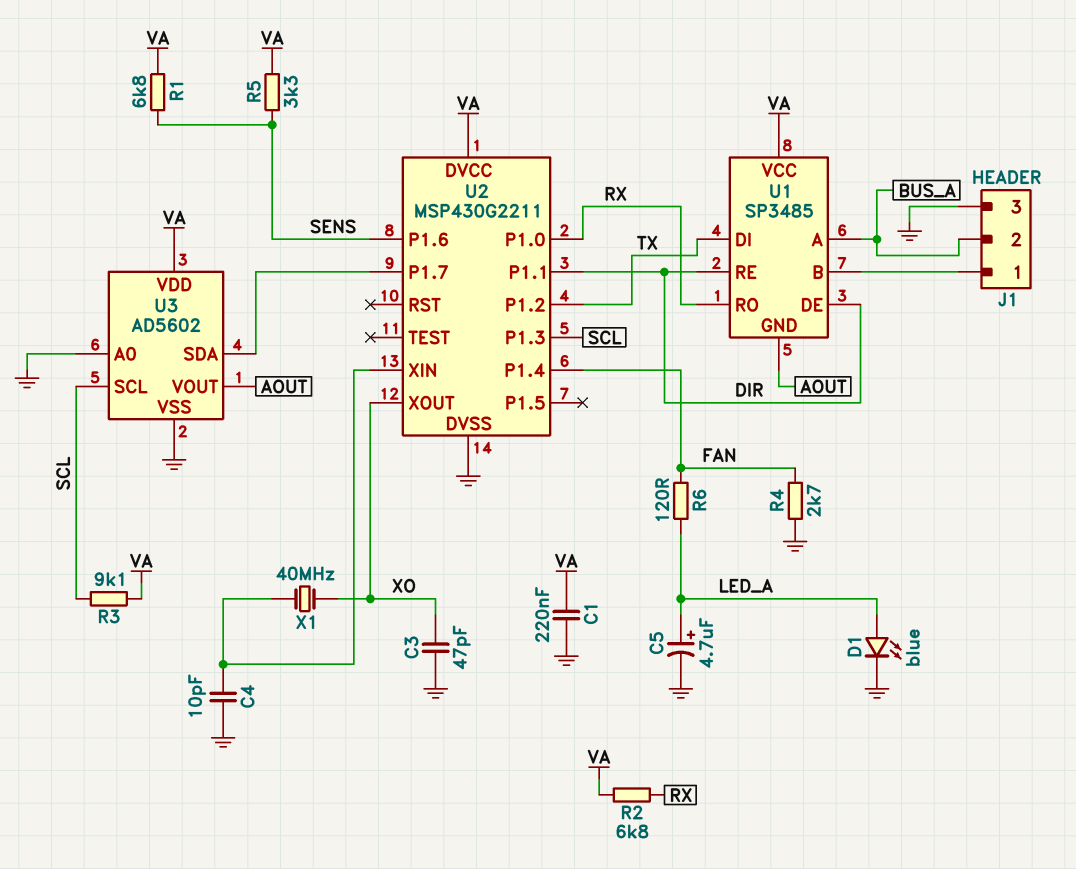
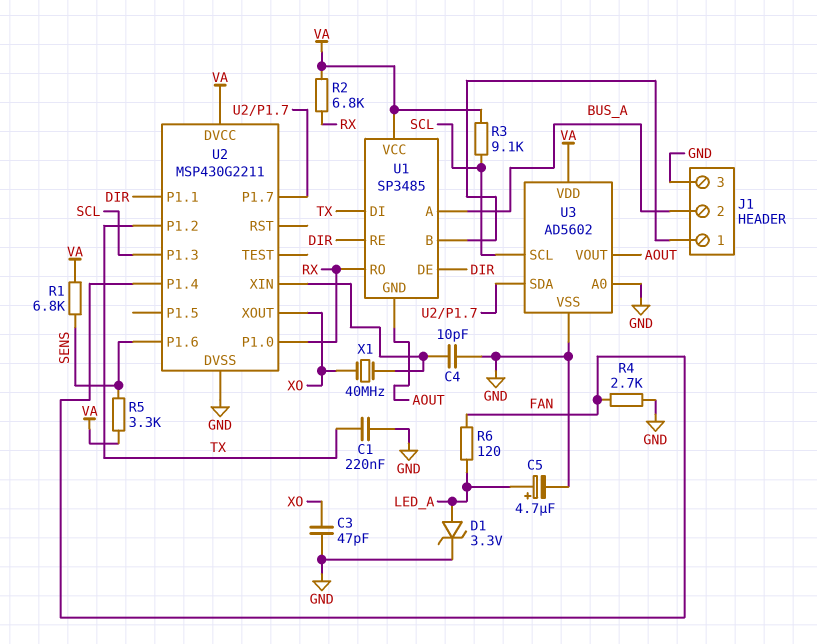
C1: 220nF (GND, VA) -> 220nF (GND, TX)
D1: LED blue (A LED_A, K GND) -> zener 3.3V (A LED_A, K GND)

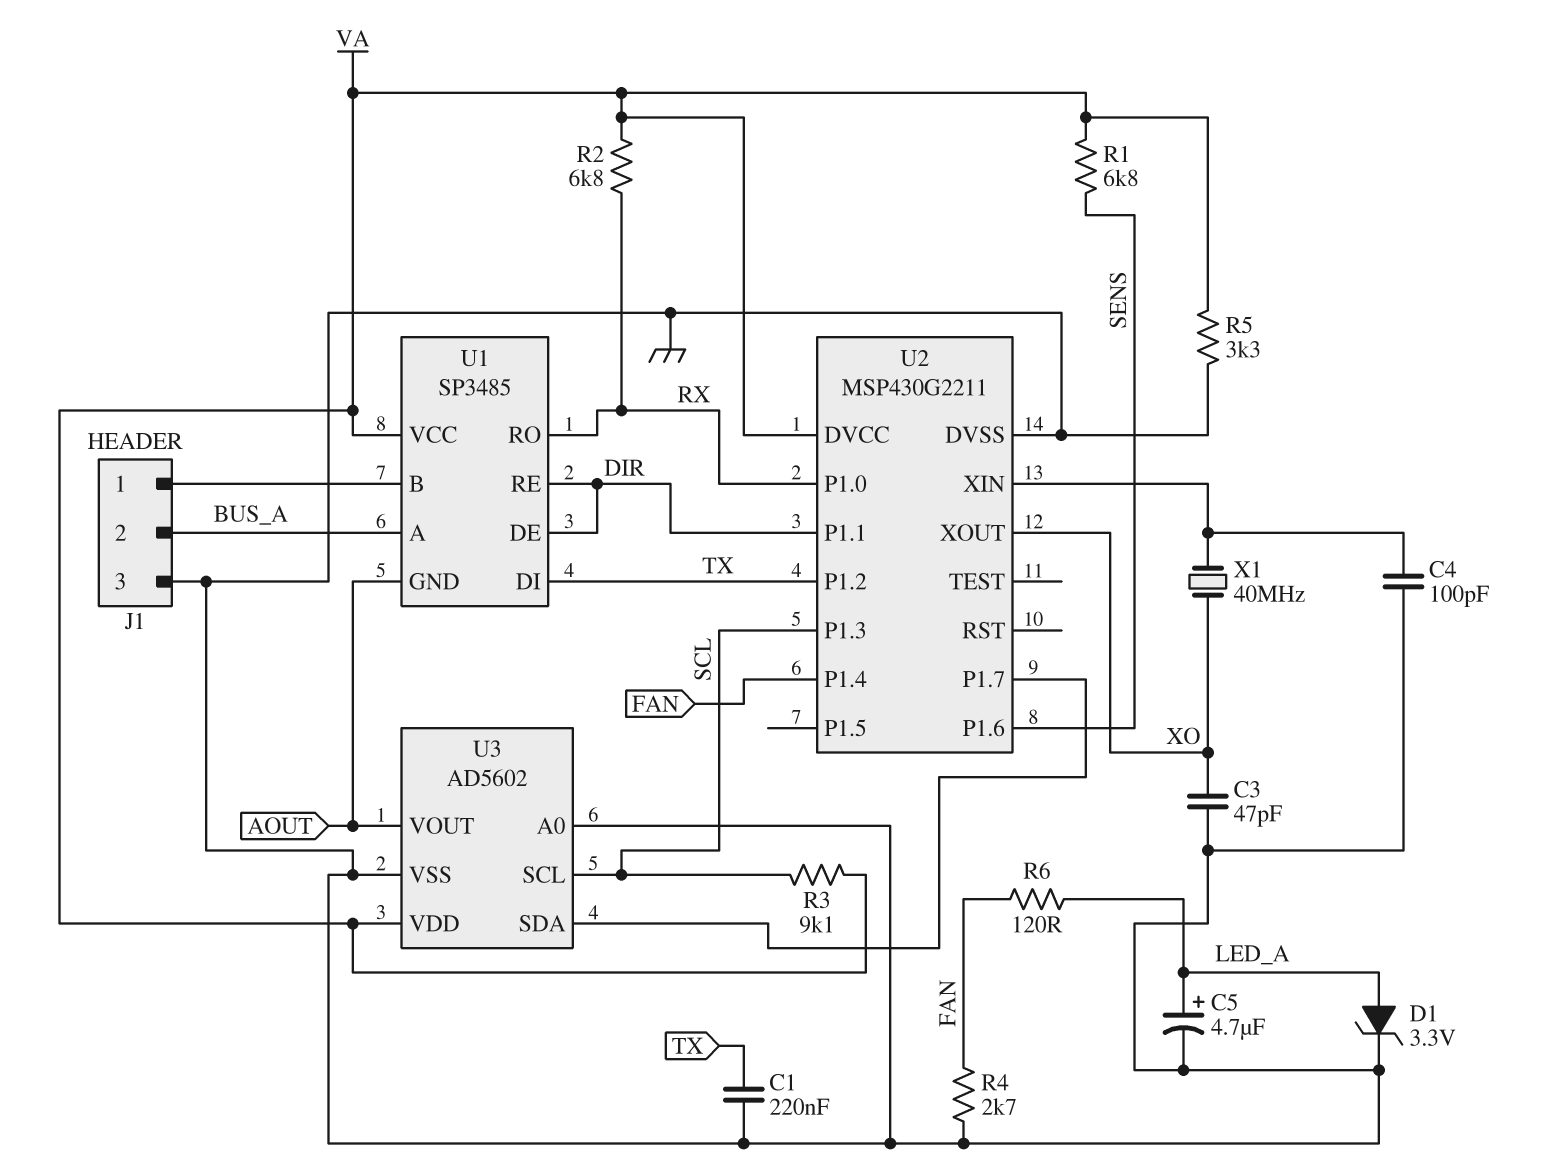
C4: 10pF (GND, U2/XIN) -> 100pF (GND, U2/XIN)
R5: 3.3k (SENS, VA) -> 3.3k (GND, VA)

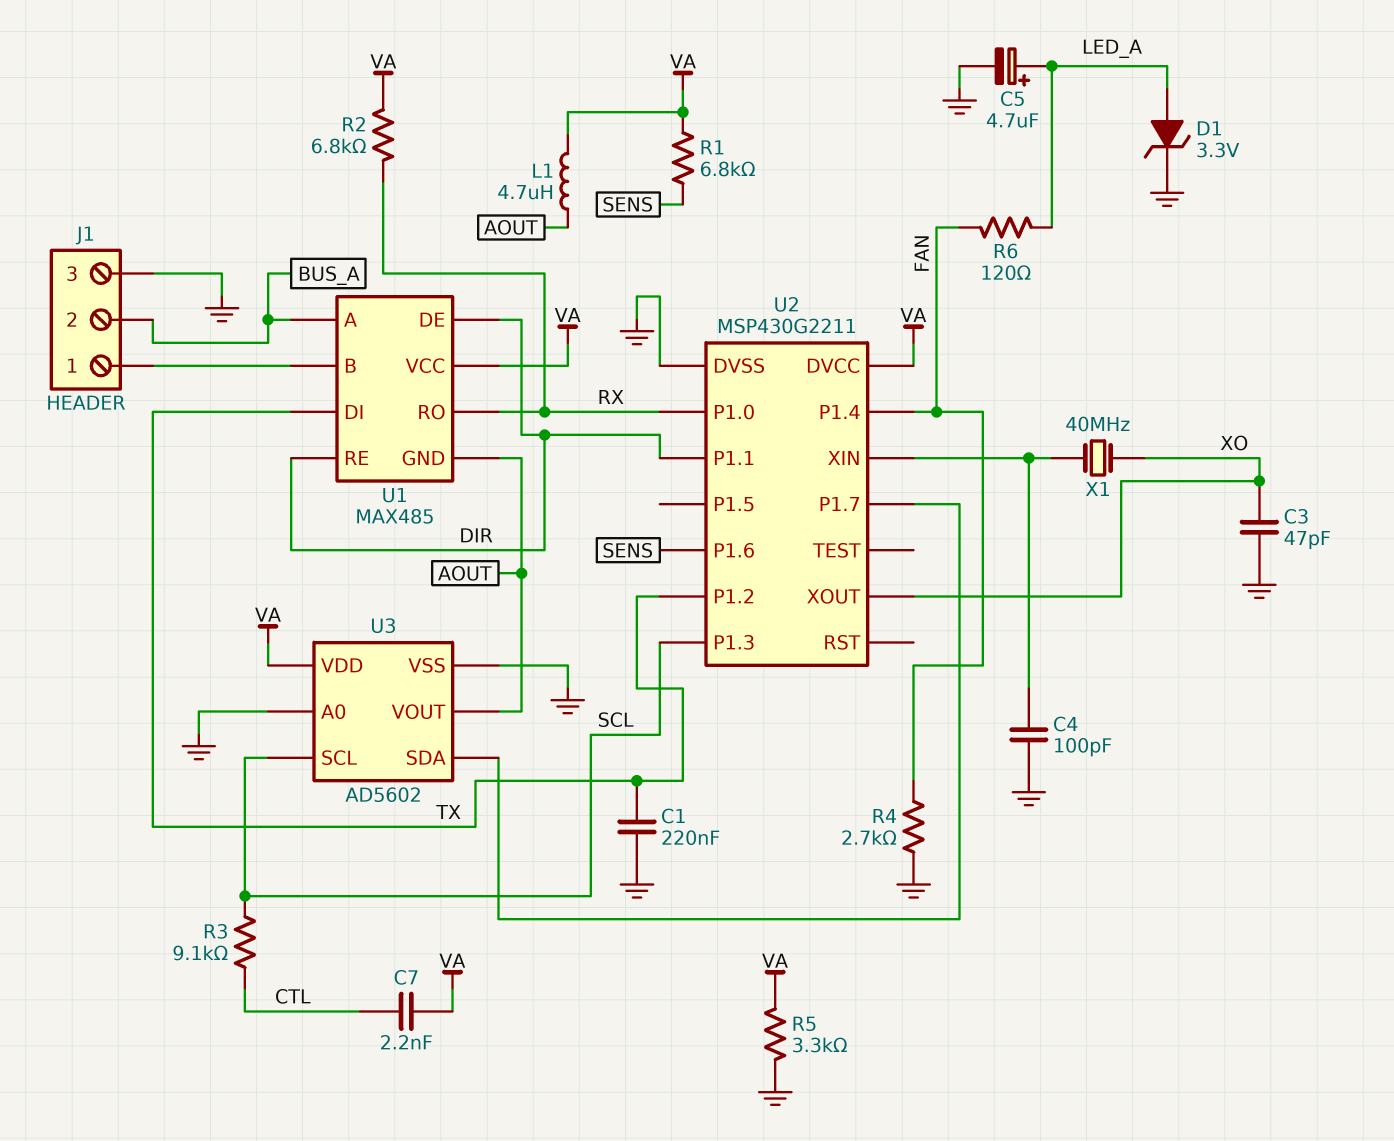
C7: none -> 2.2nF (CTL, VA)
L1: none -> 4.7uH (AOUT, VA)
R3: 9.1k (SCL, VA) -> 9.1k (CTL, SCL)
U1: SP3485 -> MAX485

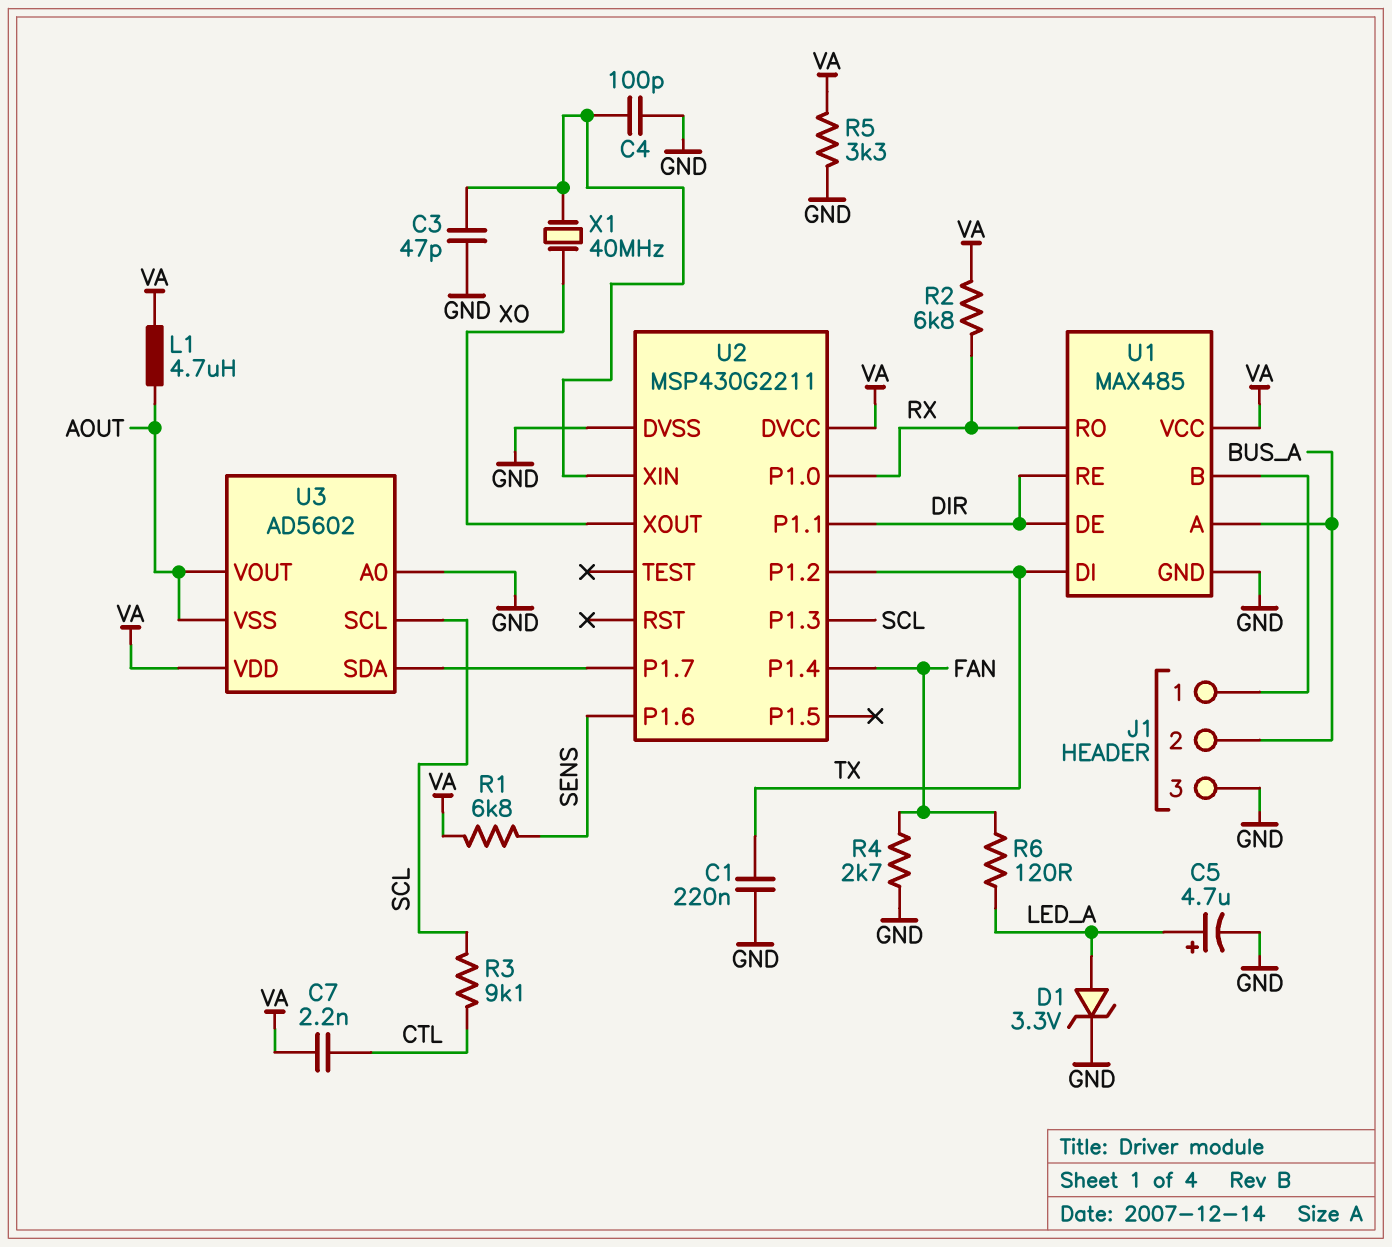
C3: 47pF (GND, XO) -> 47pF (GND, U2/XIN)
U1 pin GND: AOUT -> GND
U3 pin VSS: GND -> AOUT

